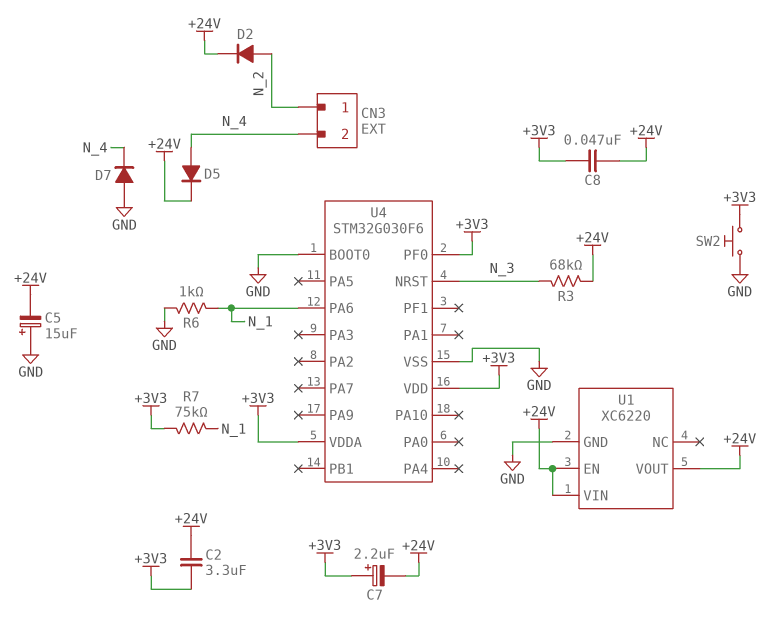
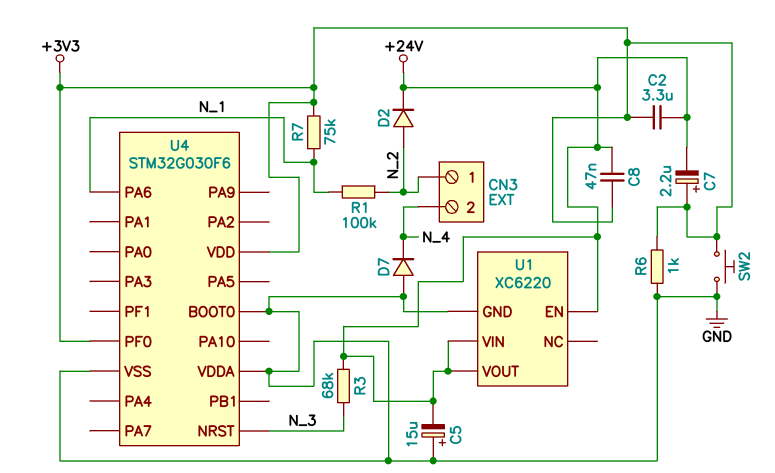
D5: diode (A N_4, K +24V) -> none
R1: none -> 100k (N_1, N_2)
R6: 1k (GND, N_1) -> 1k (+3V3, GND)
U4 pin VDDA: +3V3 -> GND

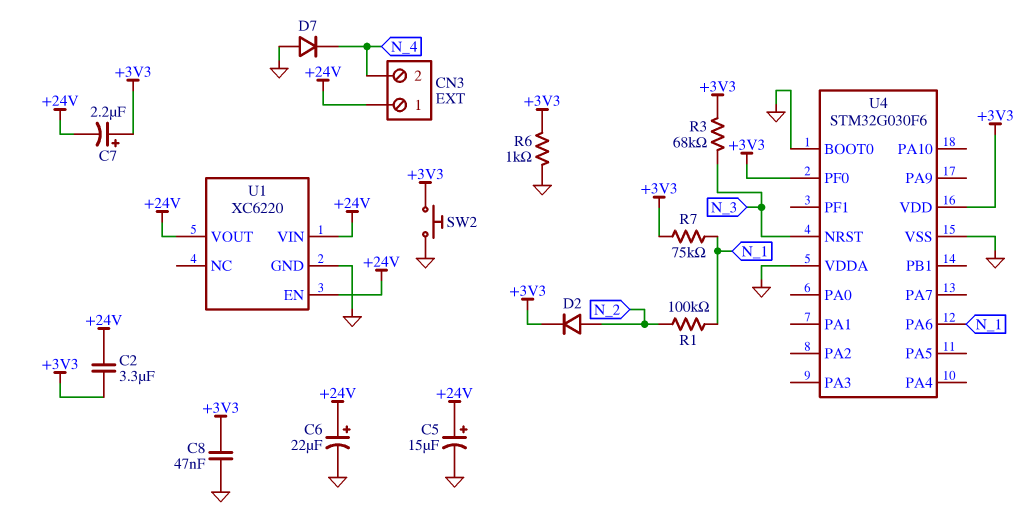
C5: 15uF (plus GND, minus +24V) -> 15uF (plus +24V, minus GND)
C6: none -> 22uF (plus +24V, minus GND)
C8: 47nF (+3V3, +24V) -> 47nF (+3V3, GND)
CN3 pin 1: N_2 -> +24V
D2: diode (A N_2, K +24V) -> diode (A N_2, K +3V3)
R3: 68k (+24V, N_3) -> 68k (+3V3, N_3)

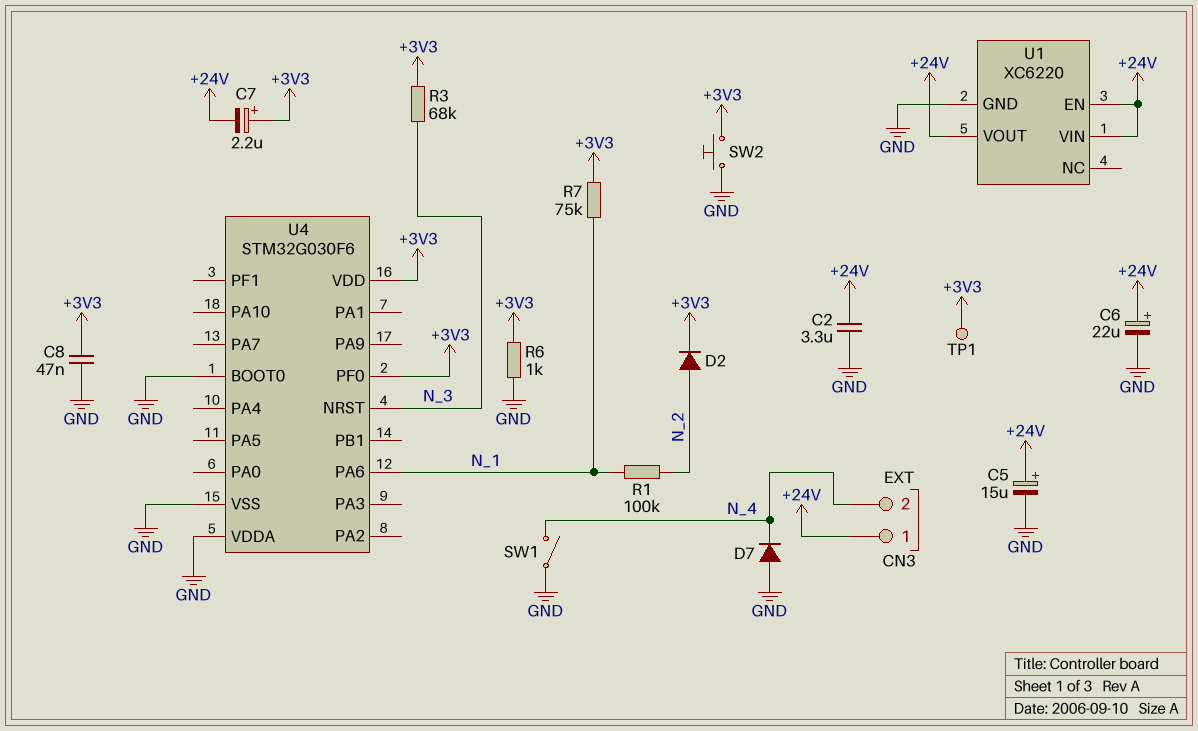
C2: 3.3uF (+3V3, +24V) -> 3.3uF (+24V, GND)
SW1: none -> switch (GND, N_4)
TP1: none -> test point (+3V3)

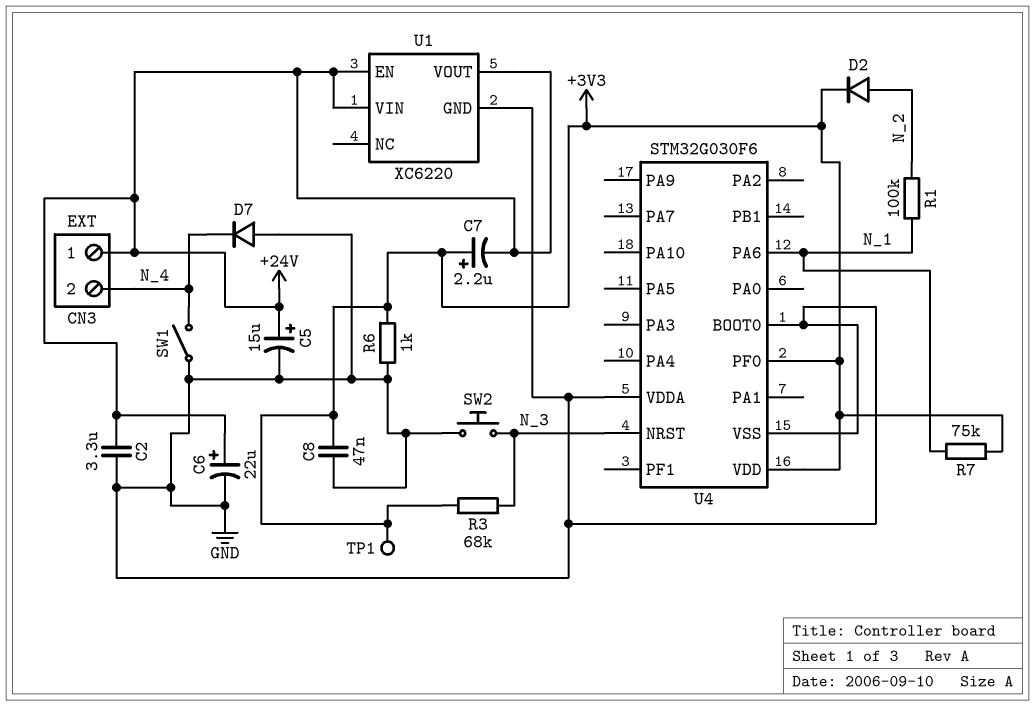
SW2: button (+3V3, GND) -> button (GND, N_3)

